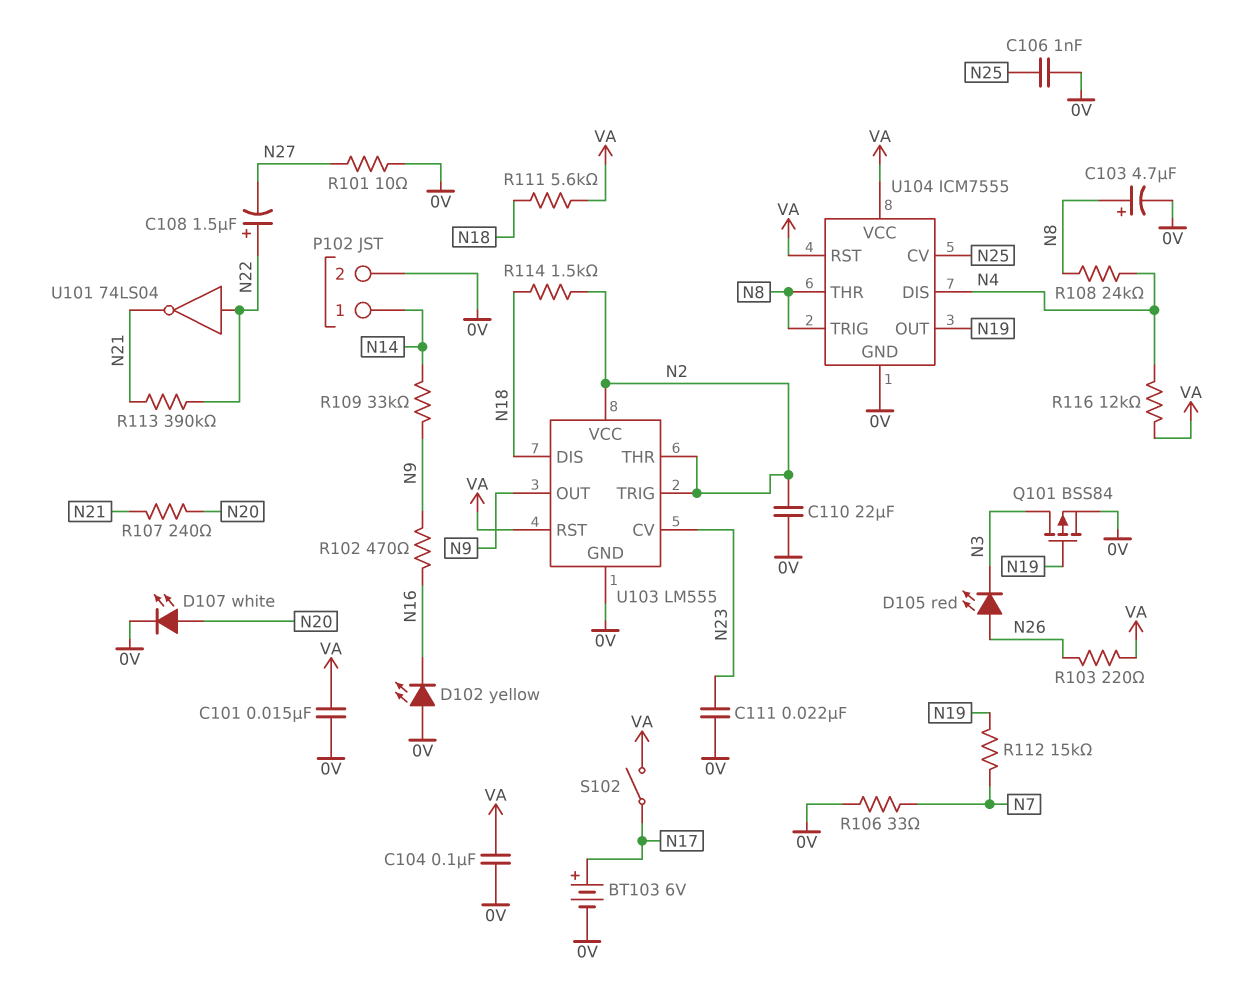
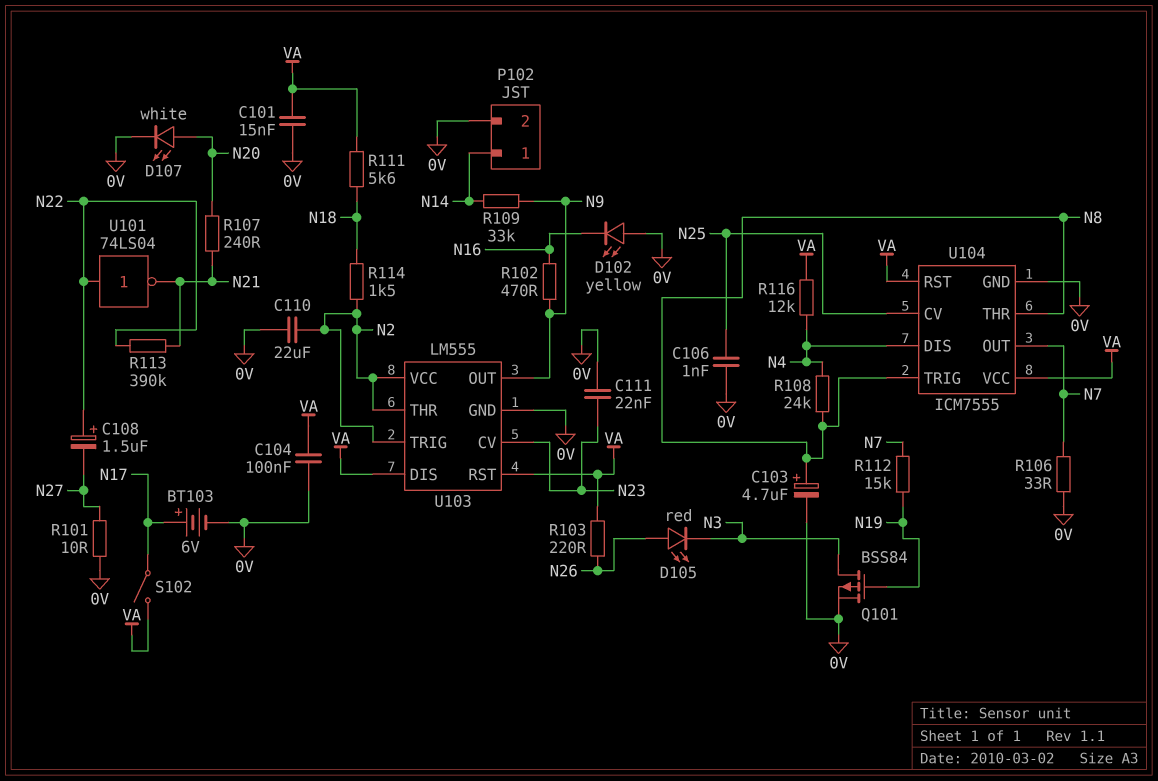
U103 pin DIS: N18 -> VA
U104 pin OUT: N19 -> N7

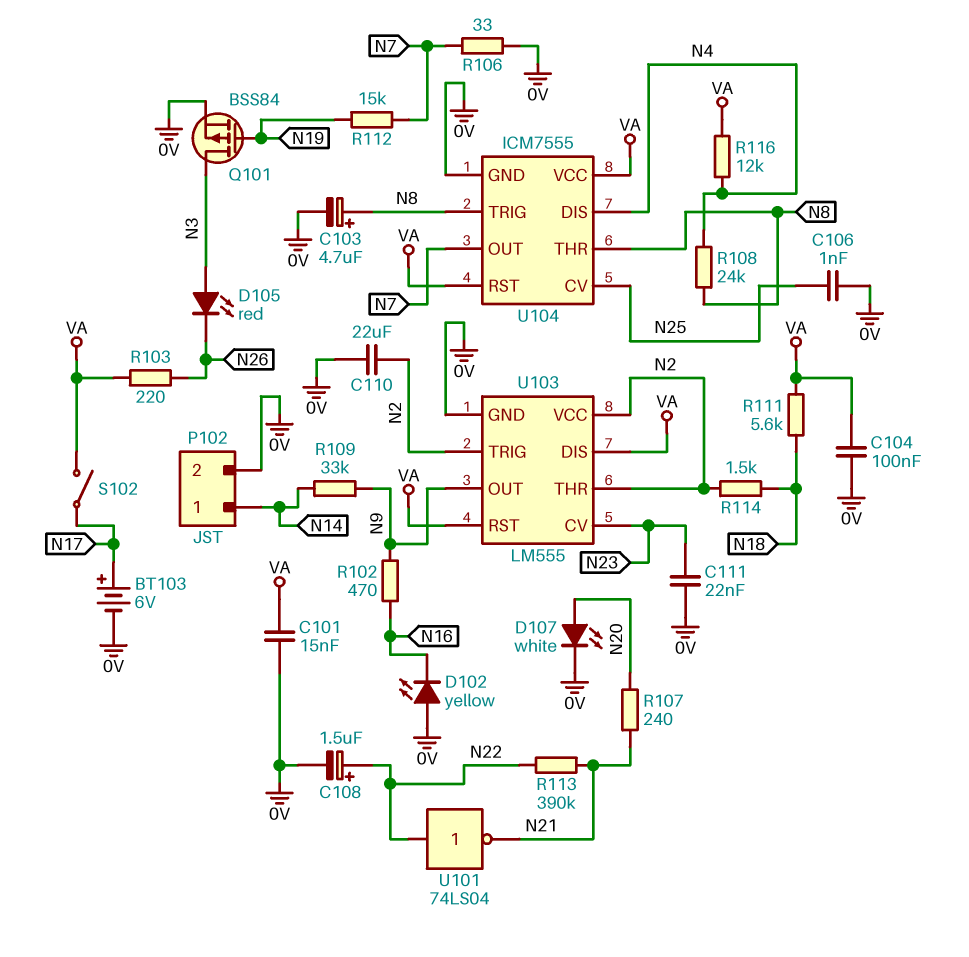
C108: 1.5uF (plus N22, minus N27) -> 1.5uF (plus N22, minus 0V)
D105: LED red (A N26, K N3) -> LED red (A N3, K N26)
R101: 10 (0V, N27) -> none

